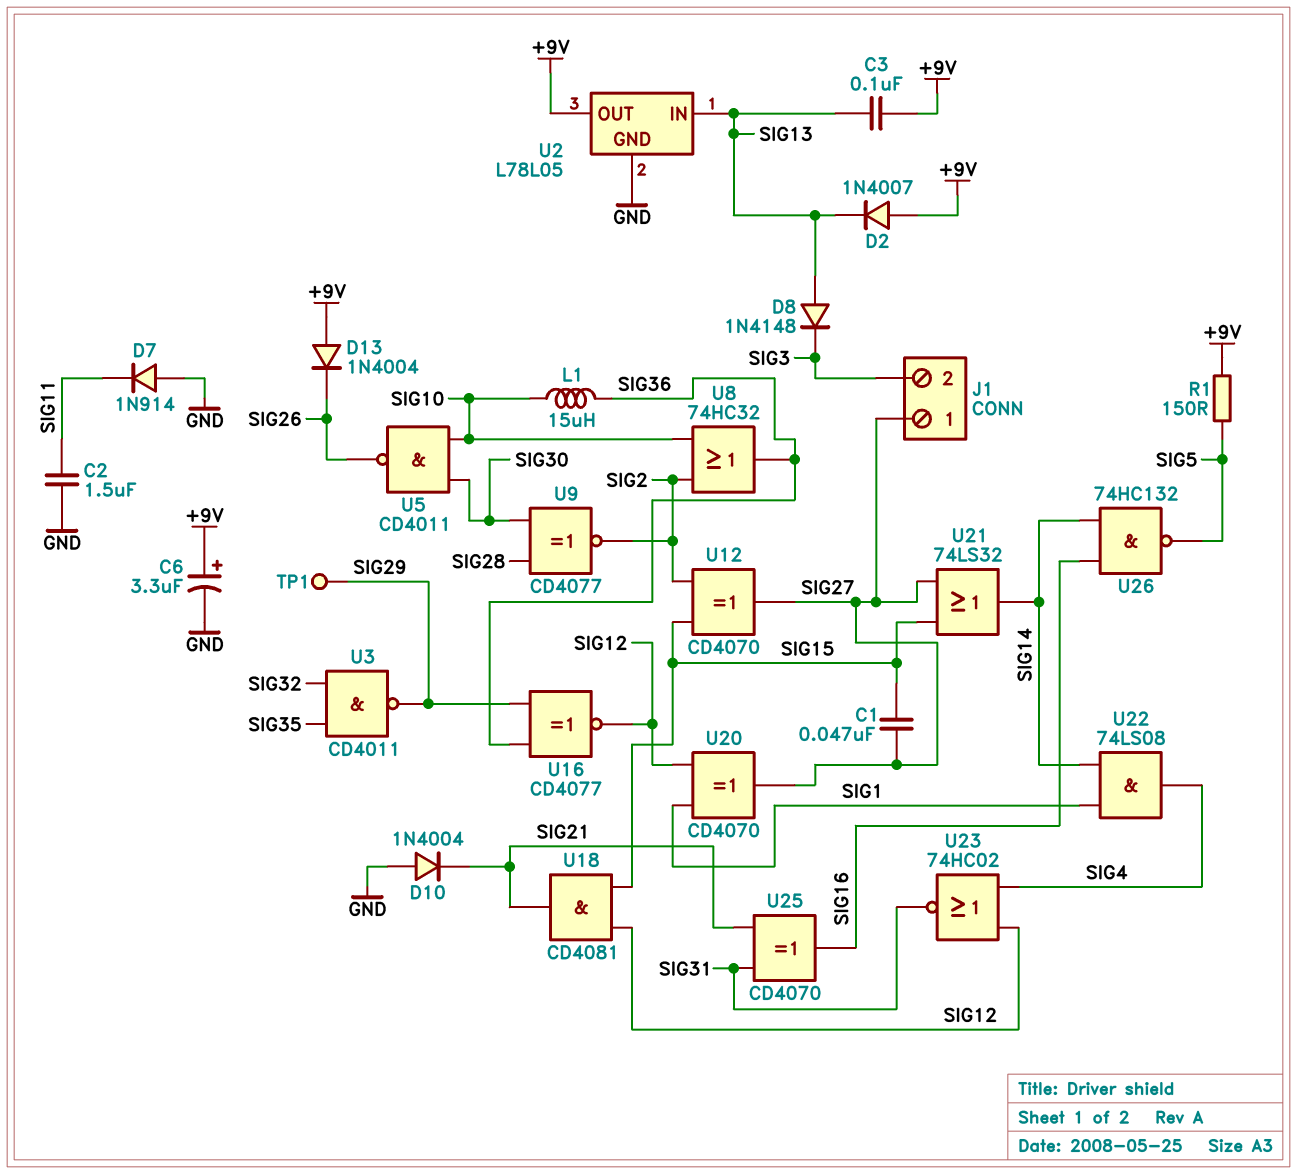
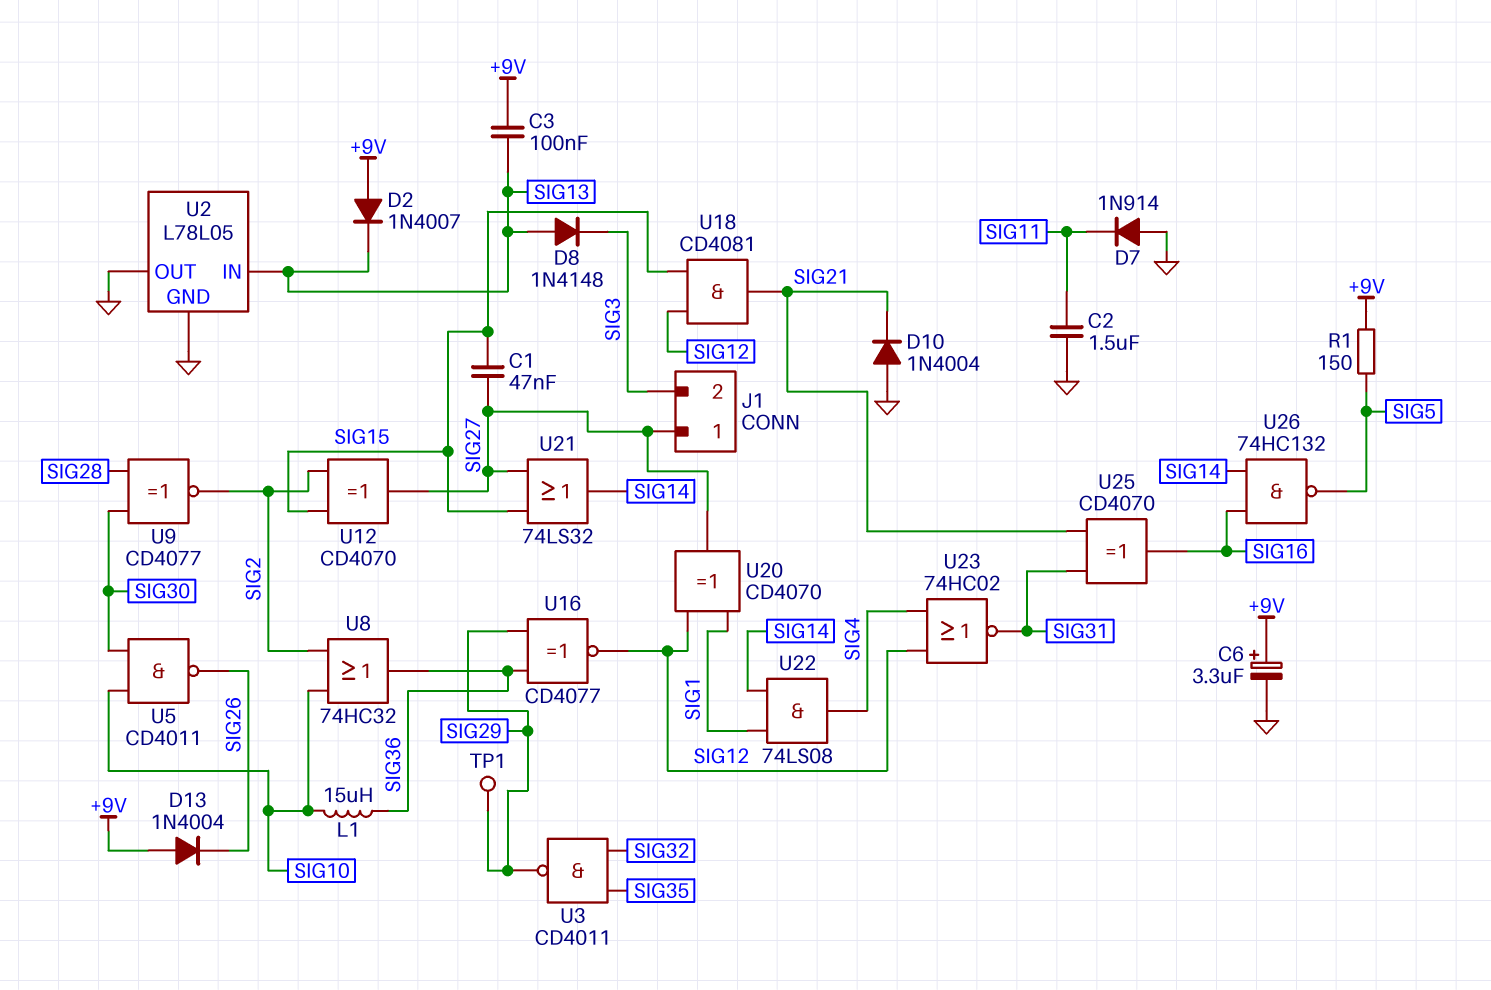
U2 pin OUT: +9V -> GND

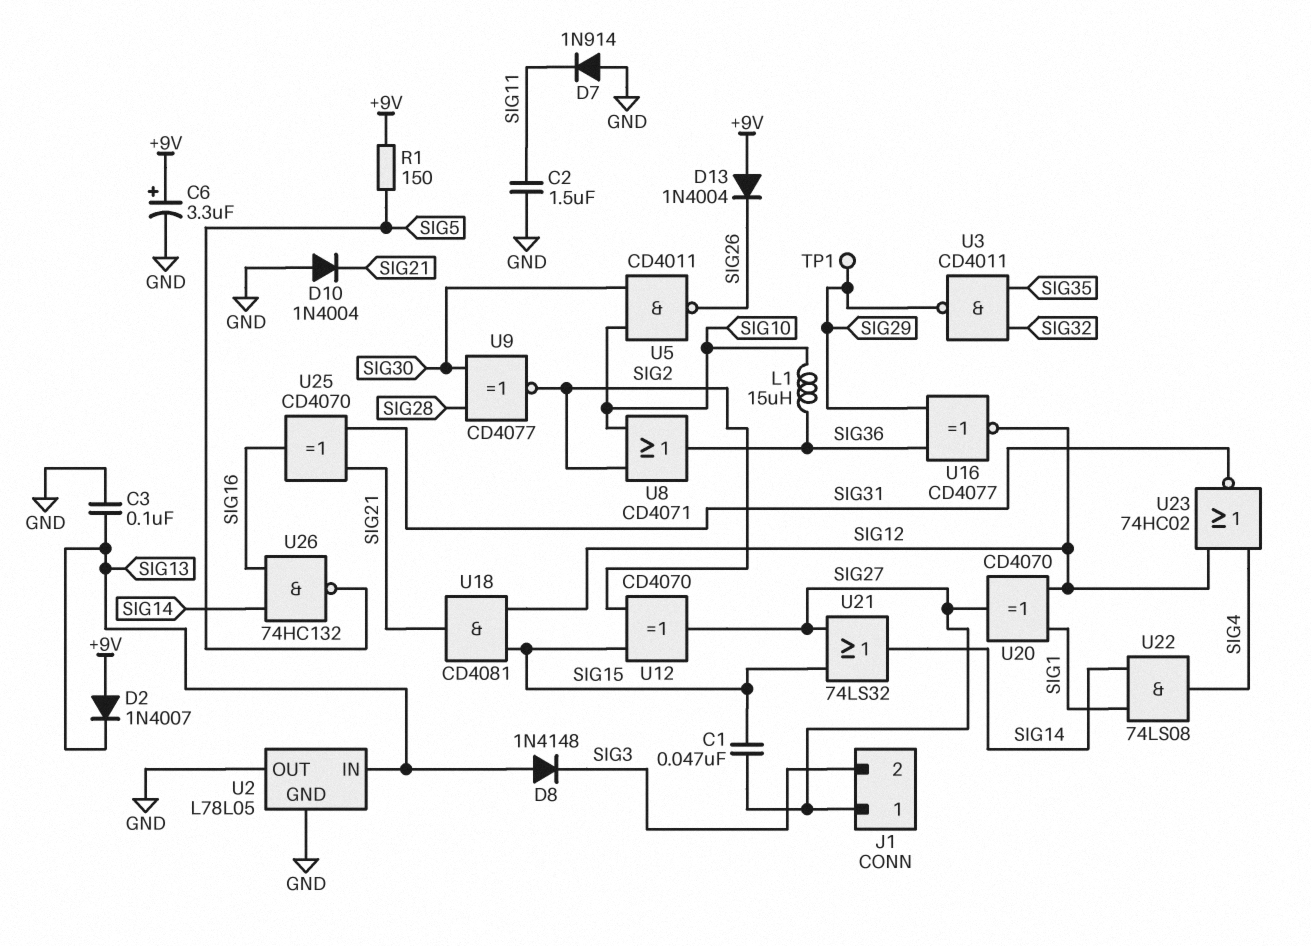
C3: 100nF (+9V, SIG13) -> 100nF (GND, SIG13)
U8: OR 74HC32 (in SIG2, in SIG10, out SIG36) -> OR CD4071 (in SIG2, in SIG10, out SIG36)

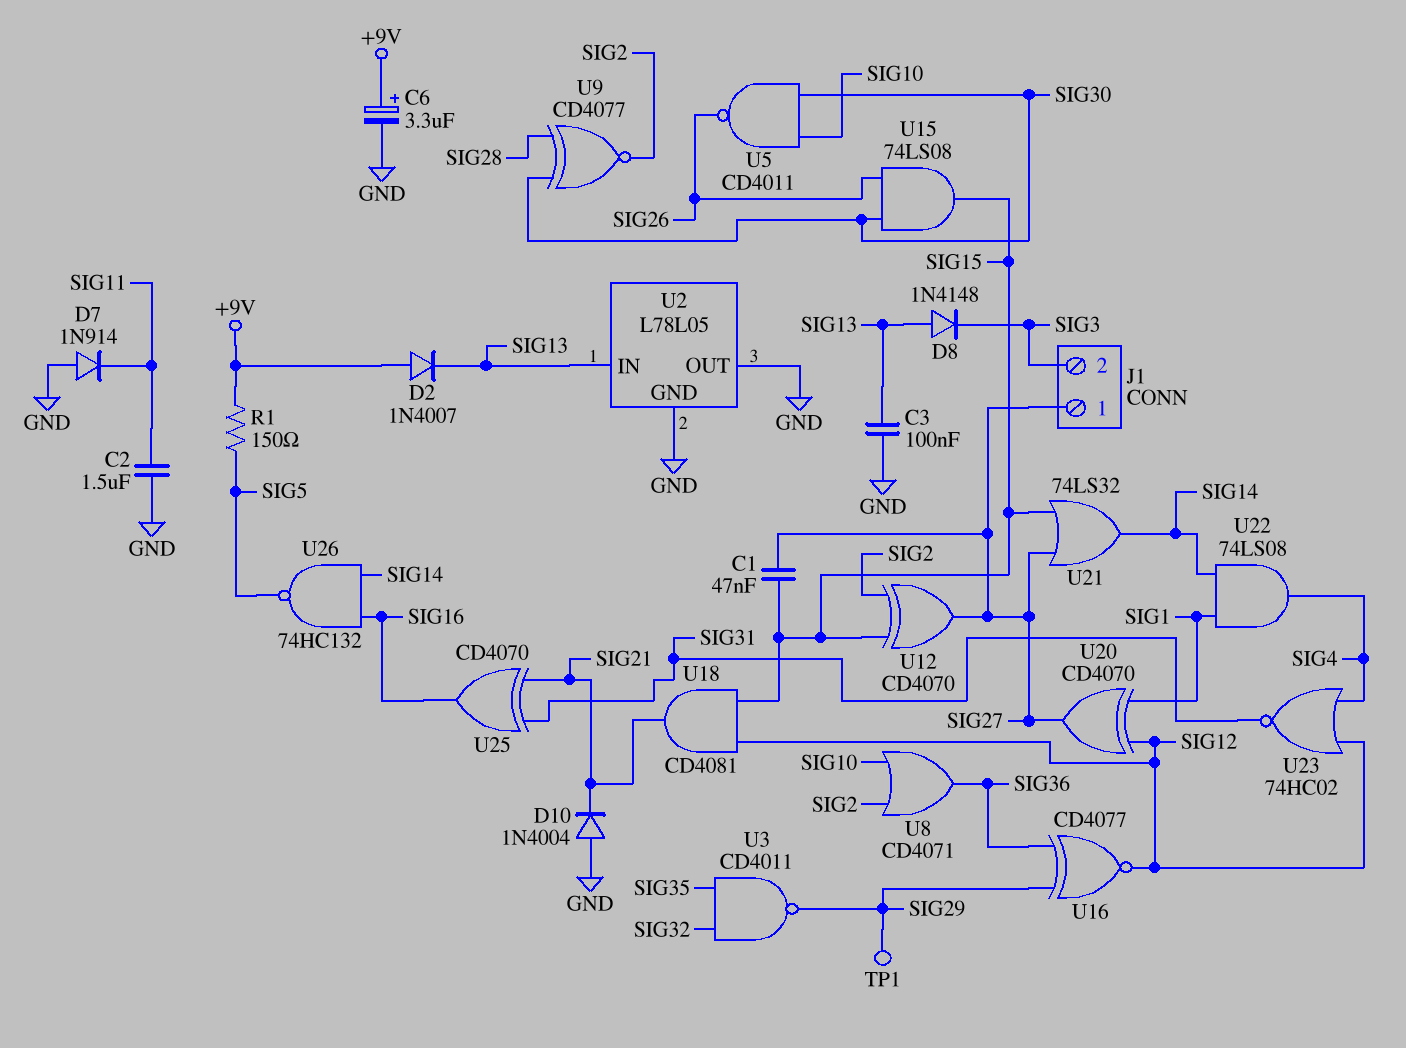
D13: diode 1N4004 (A +9V, K SIG26) -> none
L1: 15uH (SIG10, SIG36) -> none
U15: none -> AND 74LS08 (in SIG26, in SIG30, out SIG15)

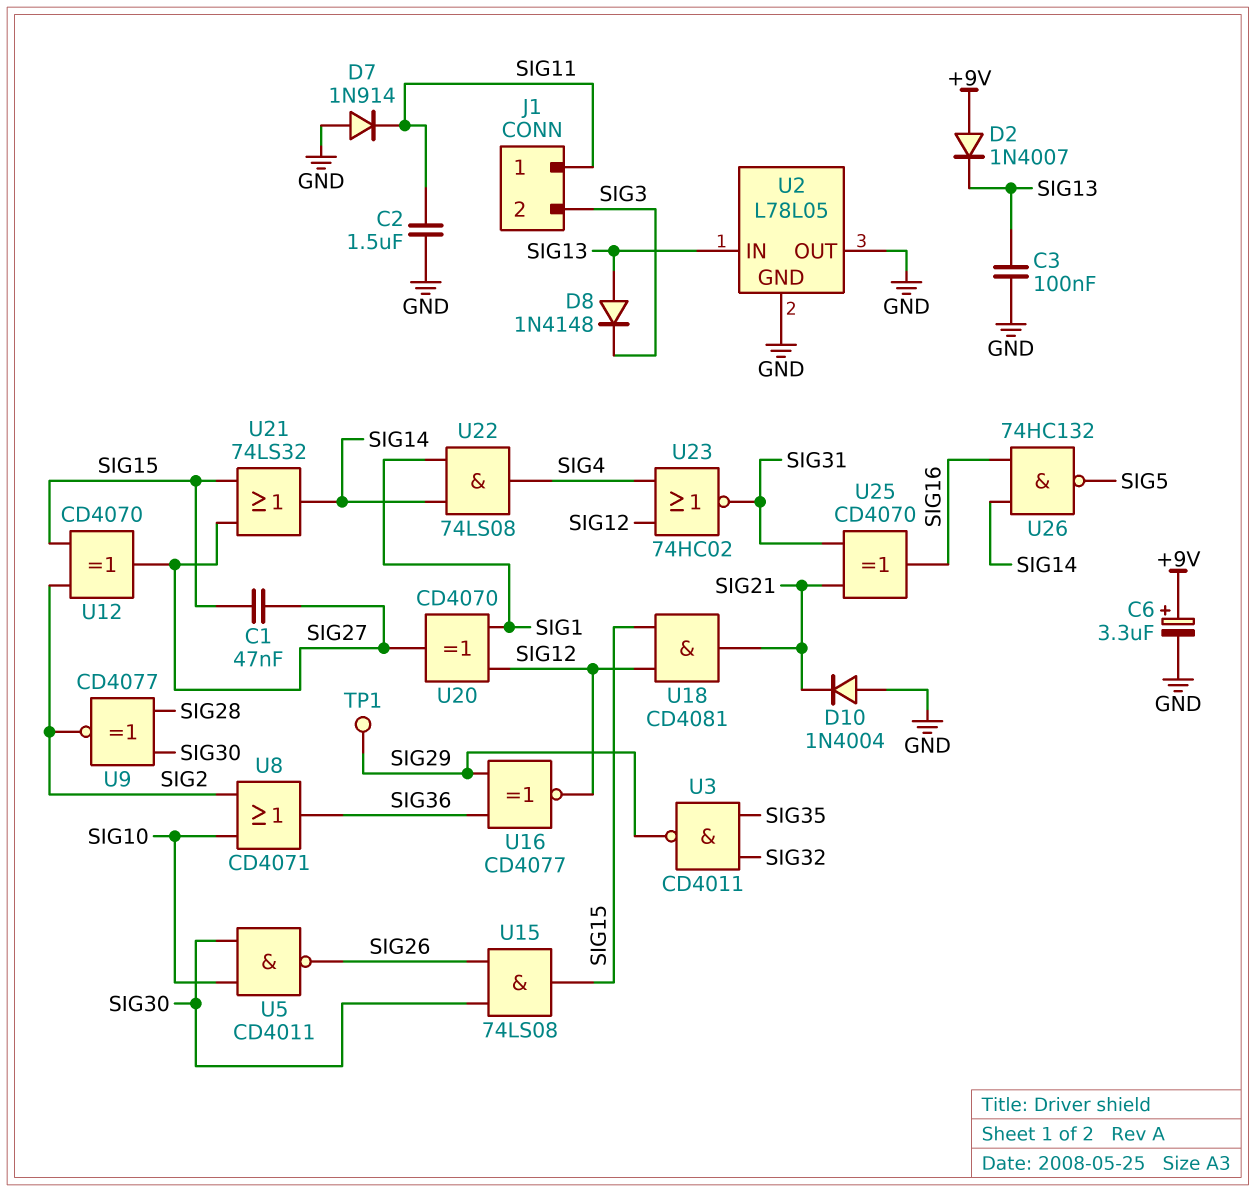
J1 pin 1: SIG27 -> SIG11
R1: 150 (+9V, SIG5) -> none

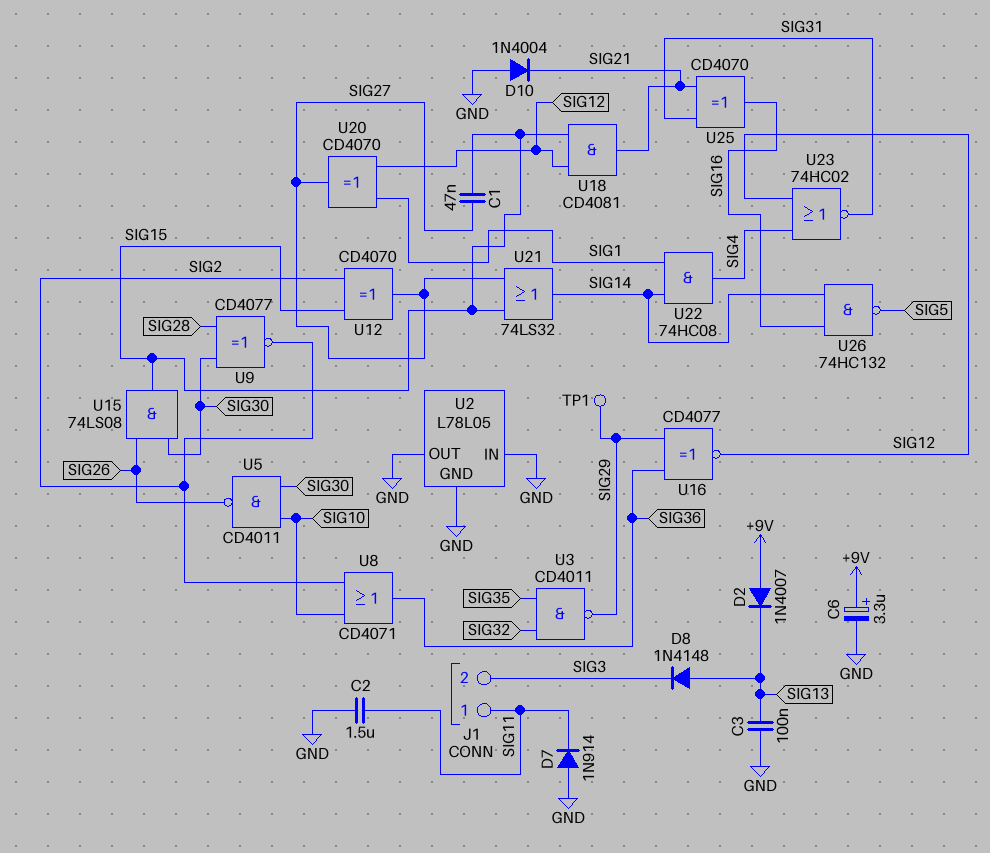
U2 pin IN: SIG13 -> GND
U22: AND 74LS08 (in SIG1, in SIG14, out SIG4) -> AND 74HC08 (in SIG1, in SIG14, out SIG4)

